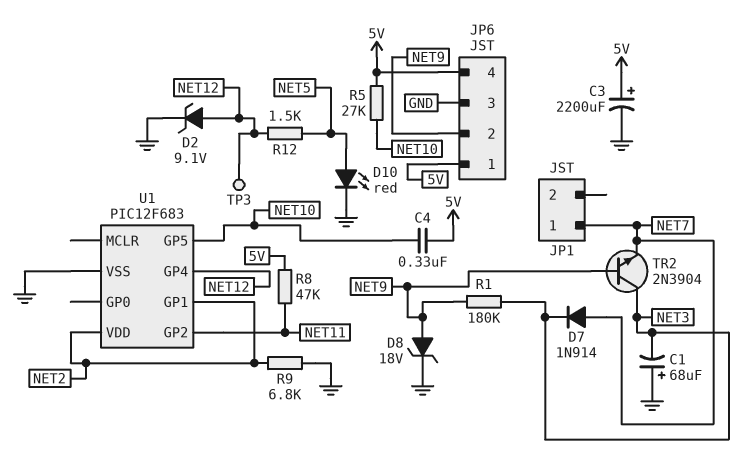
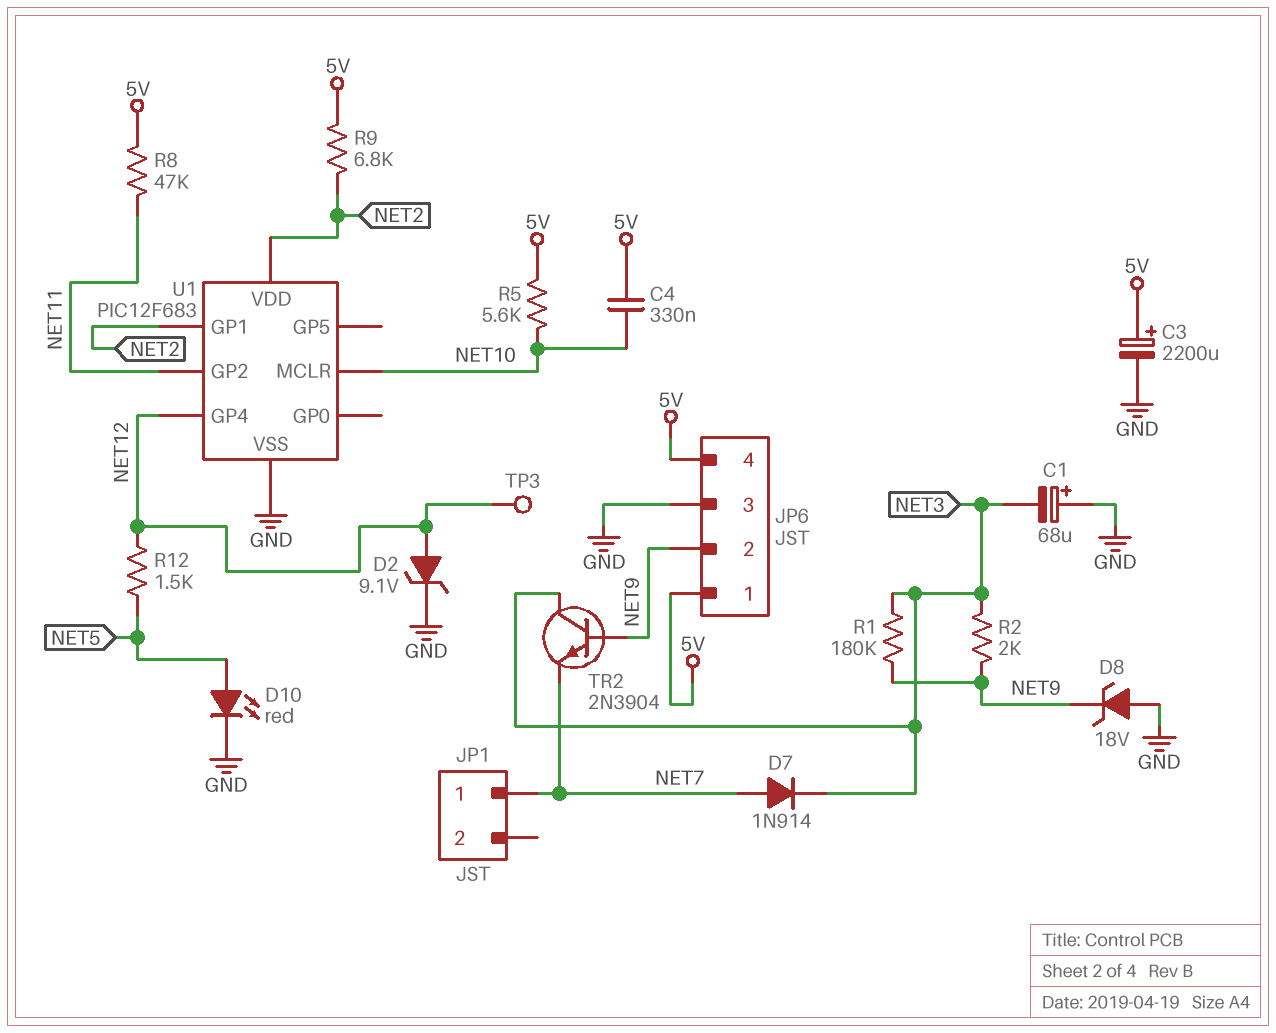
D8: zener 18V (A NET9, K GND) -> zener 18V (A GND, K NET9)
R2: none -> 2k (NET3, NET9)
R5: 27k (5V, NET10) -> 5.6k (5V, NET10)
R9: 6.8k (GND, NET2) -> 6.8k (5V, NET2)
U1 pin GP5: NET10 -> none
U1 pin MCLR: none -> NET10

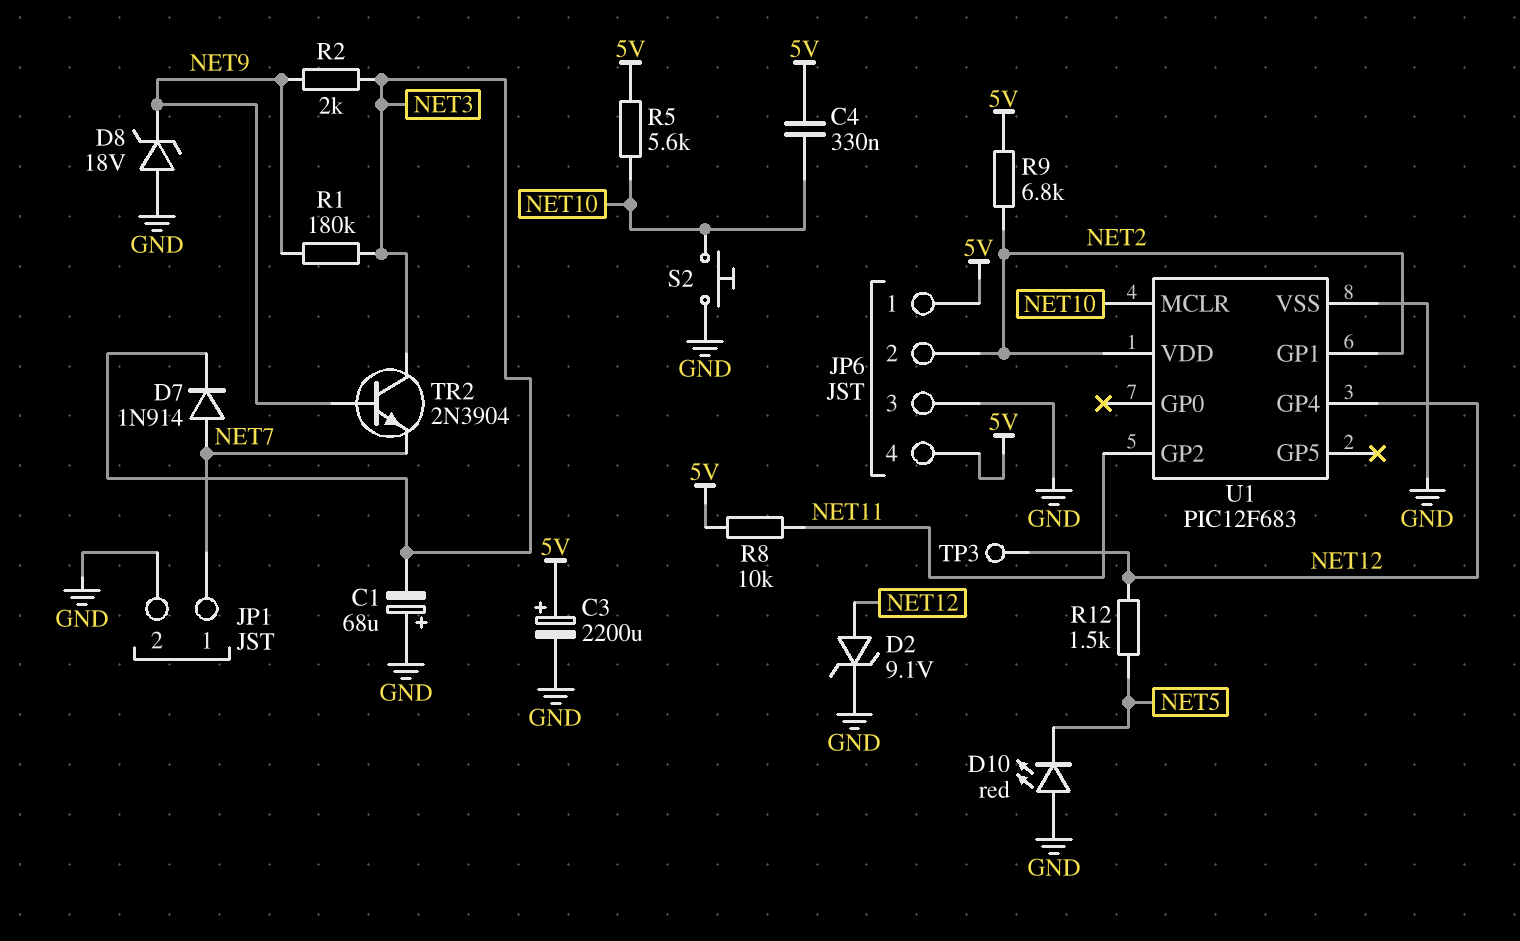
D10: LED red (A NET5, K GND) -> LED red (A GND, K NET5)
JP1 pin 2: none -> GND
JP6 pin 2: NET9 -> NET2
R8: 47k (5V, NET11) -> 10k (5V, NET11)
S2: none -> button (GND, NET10)

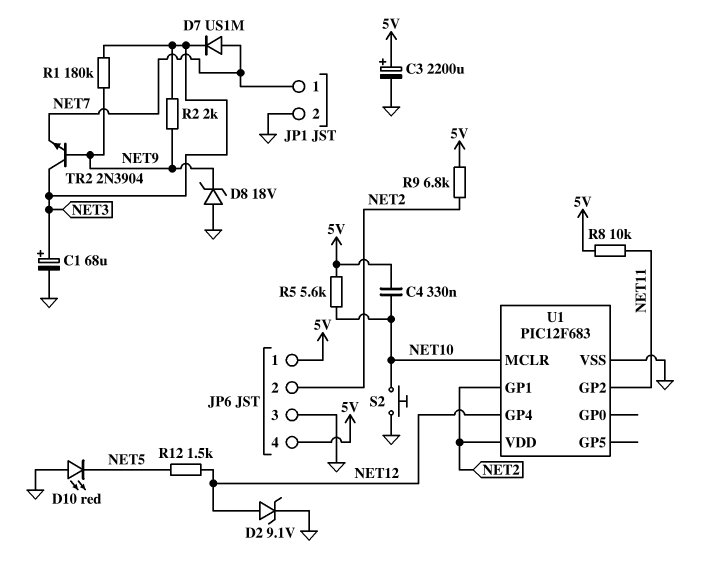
C1: 68uF (plus GND, minus NET3) -> 68uF (plus NET3, minus GND)
D7: diode 1N914 (A NET7, K NET3) -> diode US1M (A NET7, K NET3)
TP3: test point (NET12) -> none

